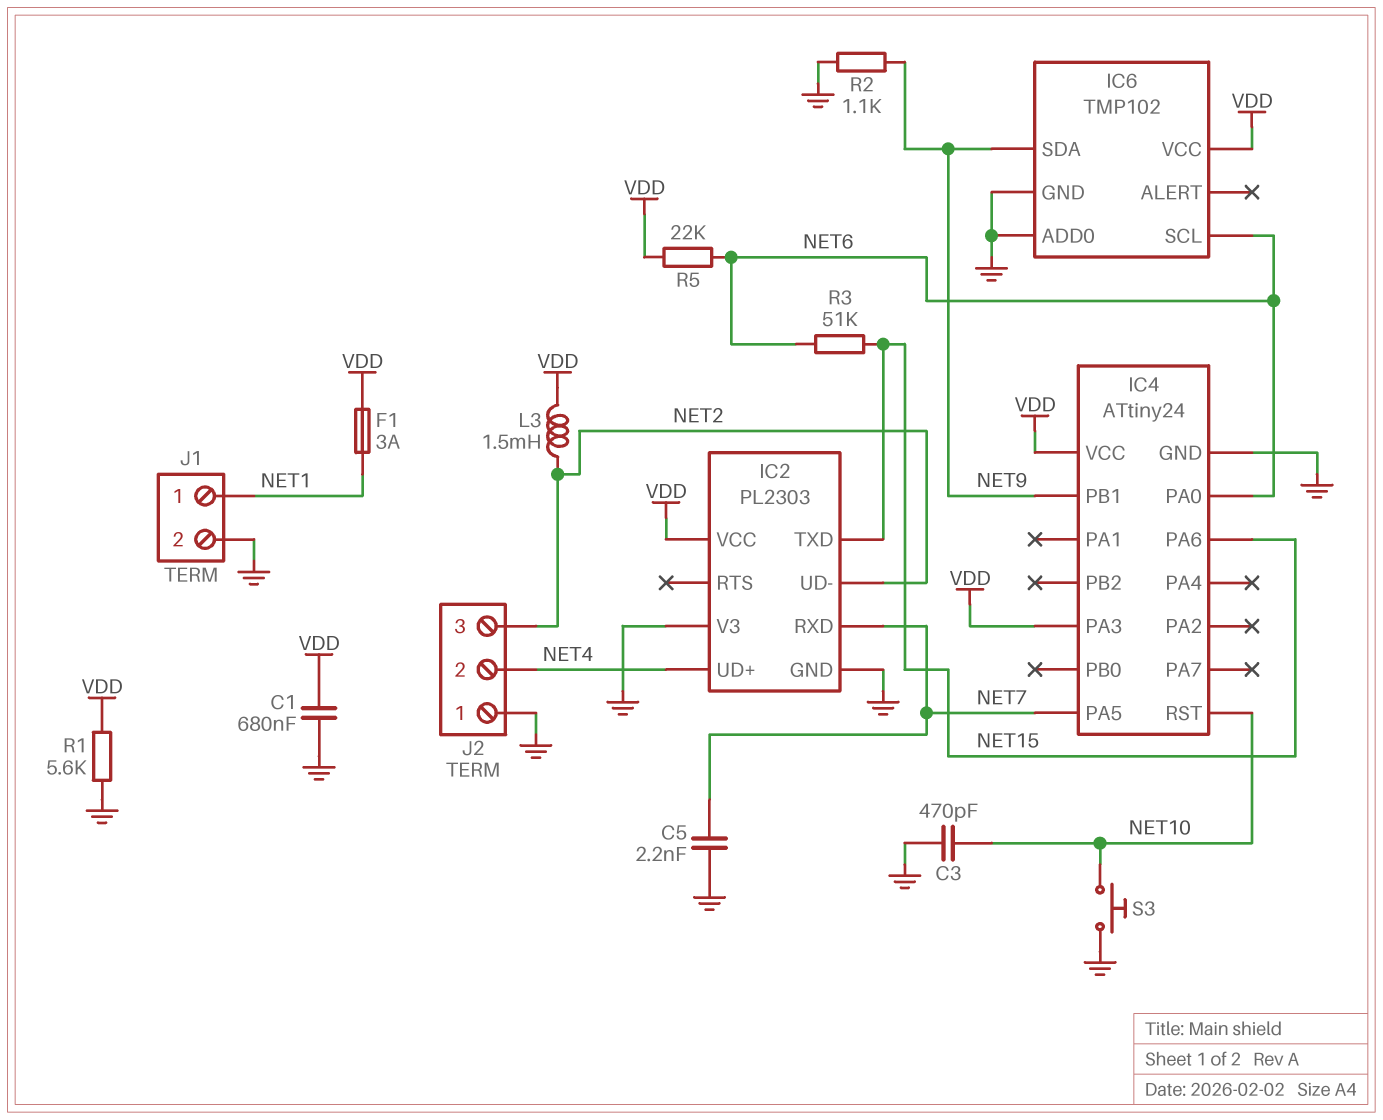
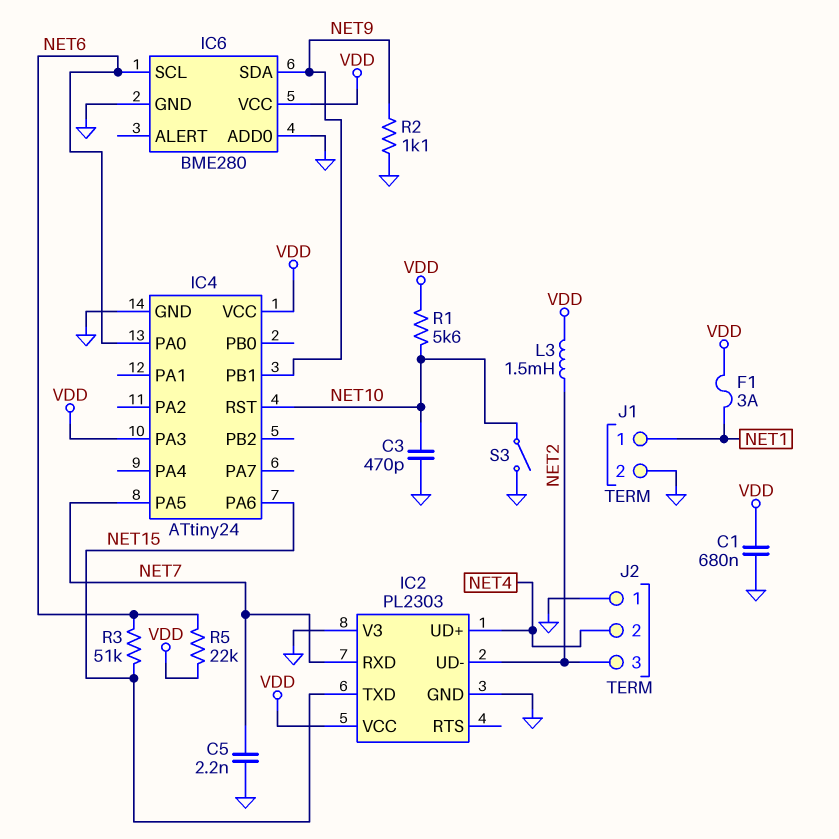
IC6: TMP102 -> BME280
R1: 5.6k (GND, VDD) -> 5.6k (NET10, VDD)
S3: button (GND, NET10) -> switch (GND, NET10)

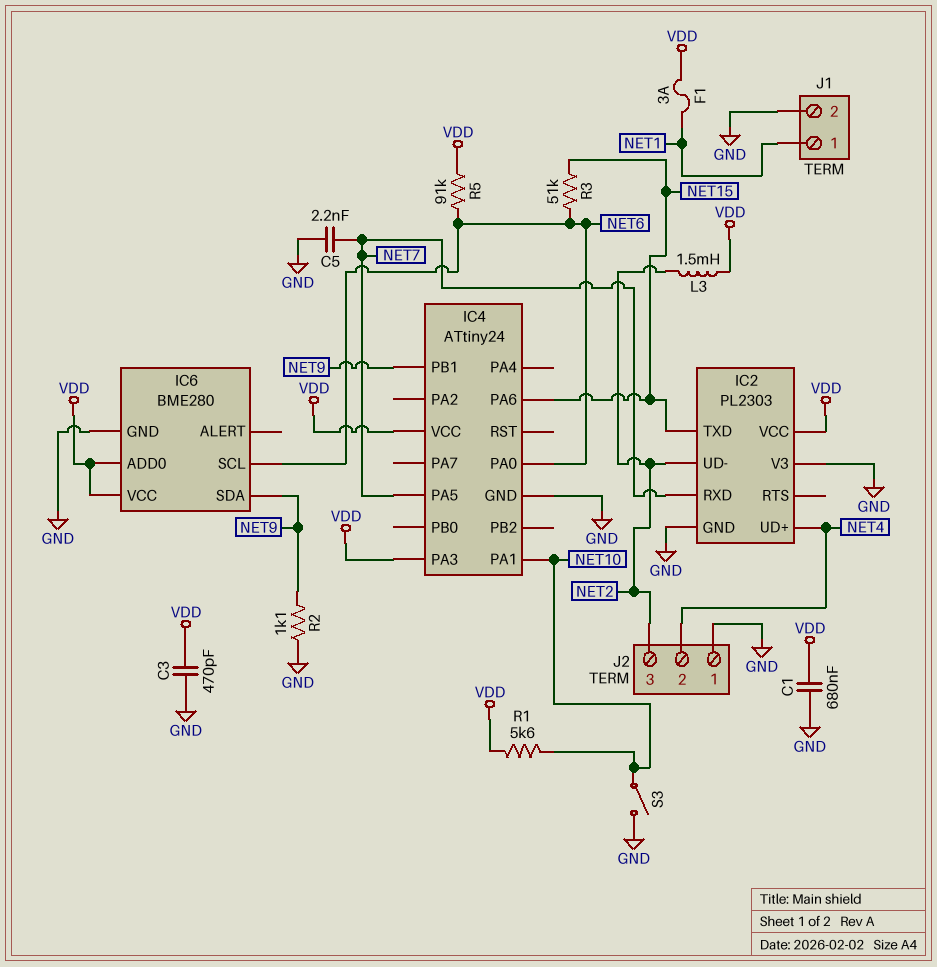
C3: 470pF (GND, NET10) -> 470pF (GND, VDD)
IC4 pin PA1: none -> NET10
IC4 pin RST: NET10 -> none
IC6 pin ADD0: GND -> VDD
R5: 22k (NET6, VDD) -> 91k (NET6, VDD)

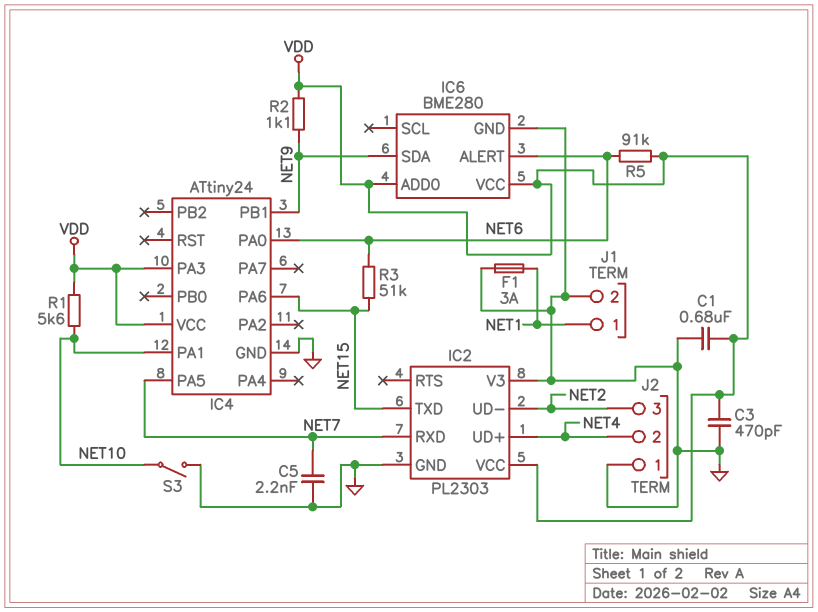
F1: 3A (NET1, VDD) -> 3A (GND, NET1)
IC6 pin ALERT: none -> NET6
IC6 pin SCL: NET6 -> none
L3: 1.5mH (NET2, VDD) -> none
R2: 1.1k (GND, NET9) -> 1.1k (NET9, VDD)

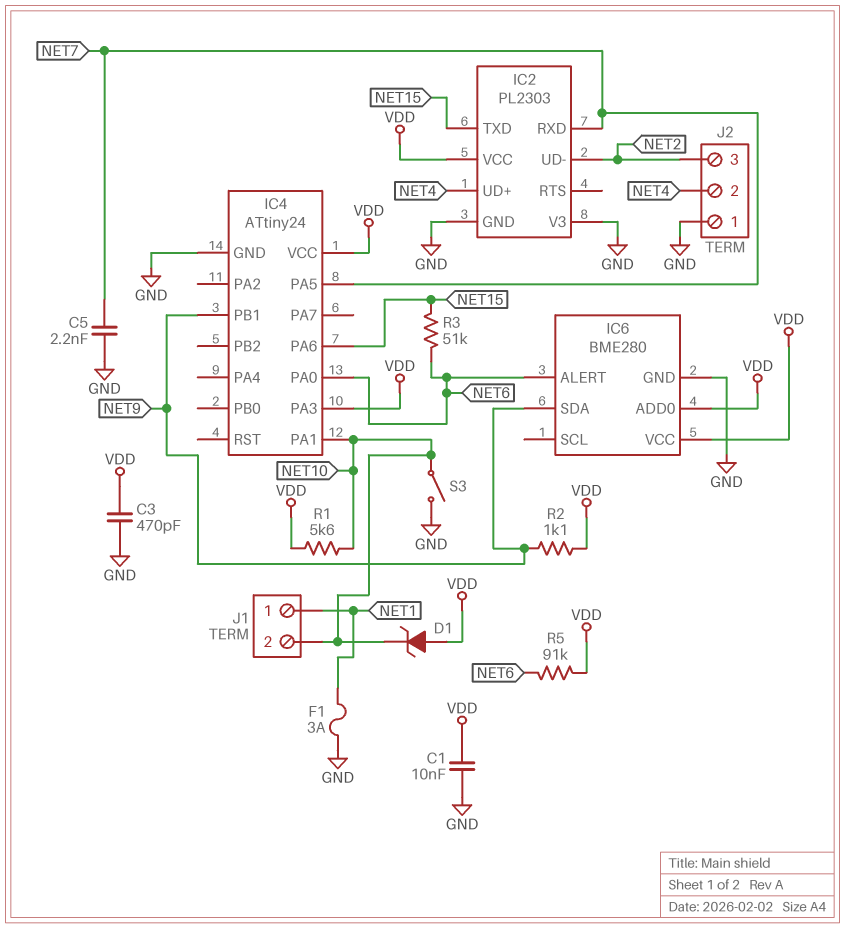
C1: 680nF (GND, VDD) -> 10nF (GND, VDD)
D1: none -> zener (A VDD, K NET10)
J1 pin 2: GND -> NET10

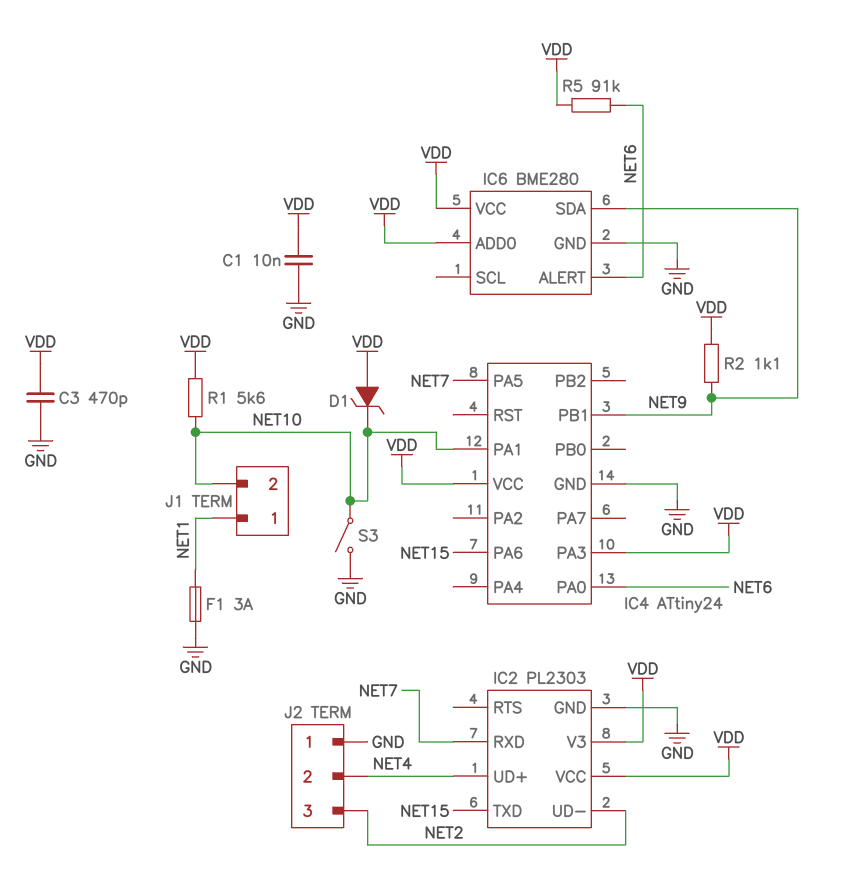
C5: 2.2nF (GND, NET7) -> none
IC2 pin V3: GND -> VDD
R3: 51k (NET6, NET15) -> none

